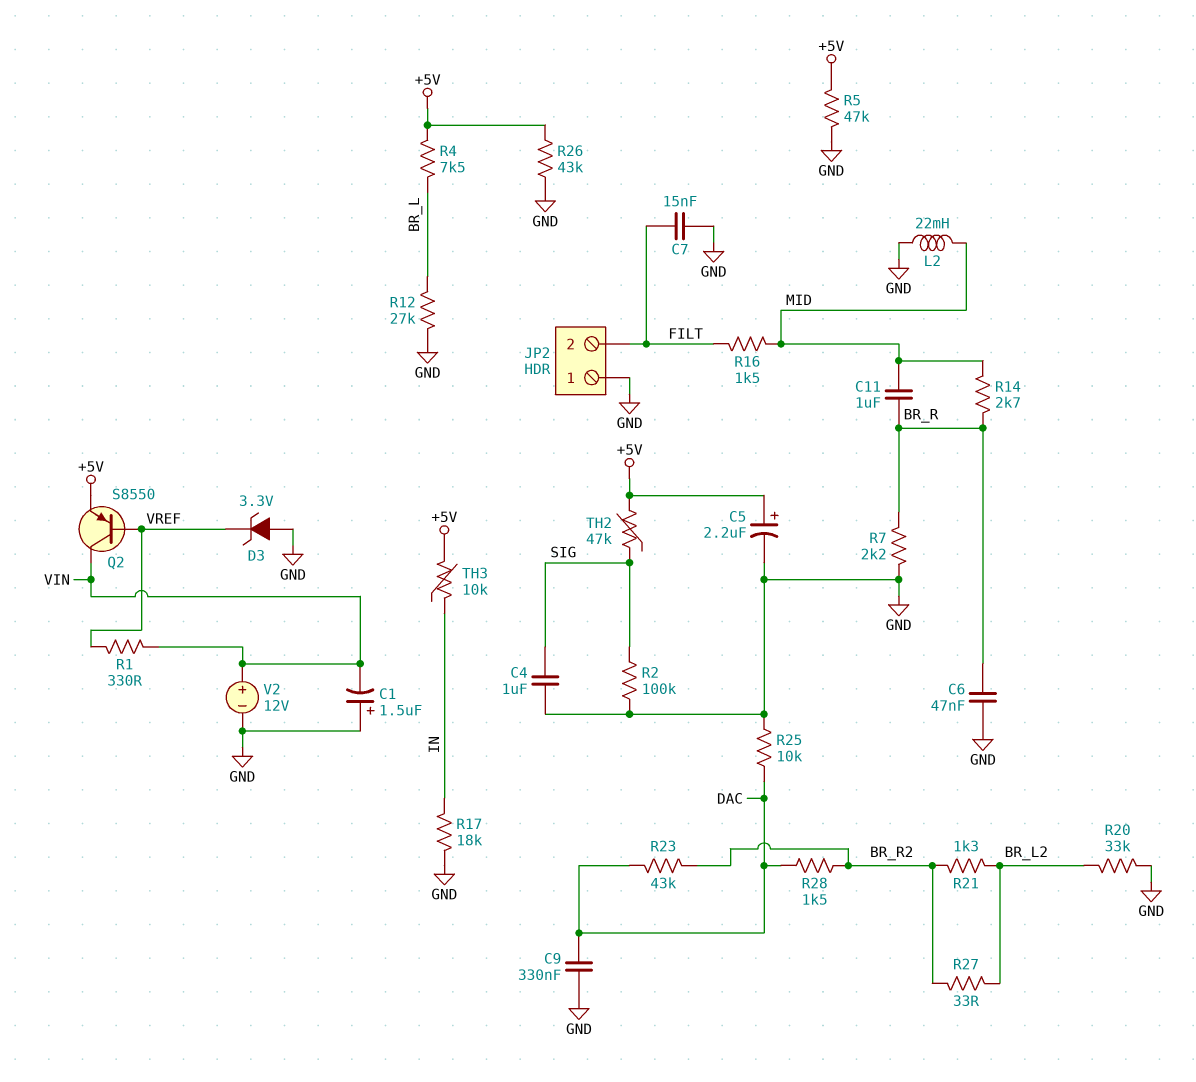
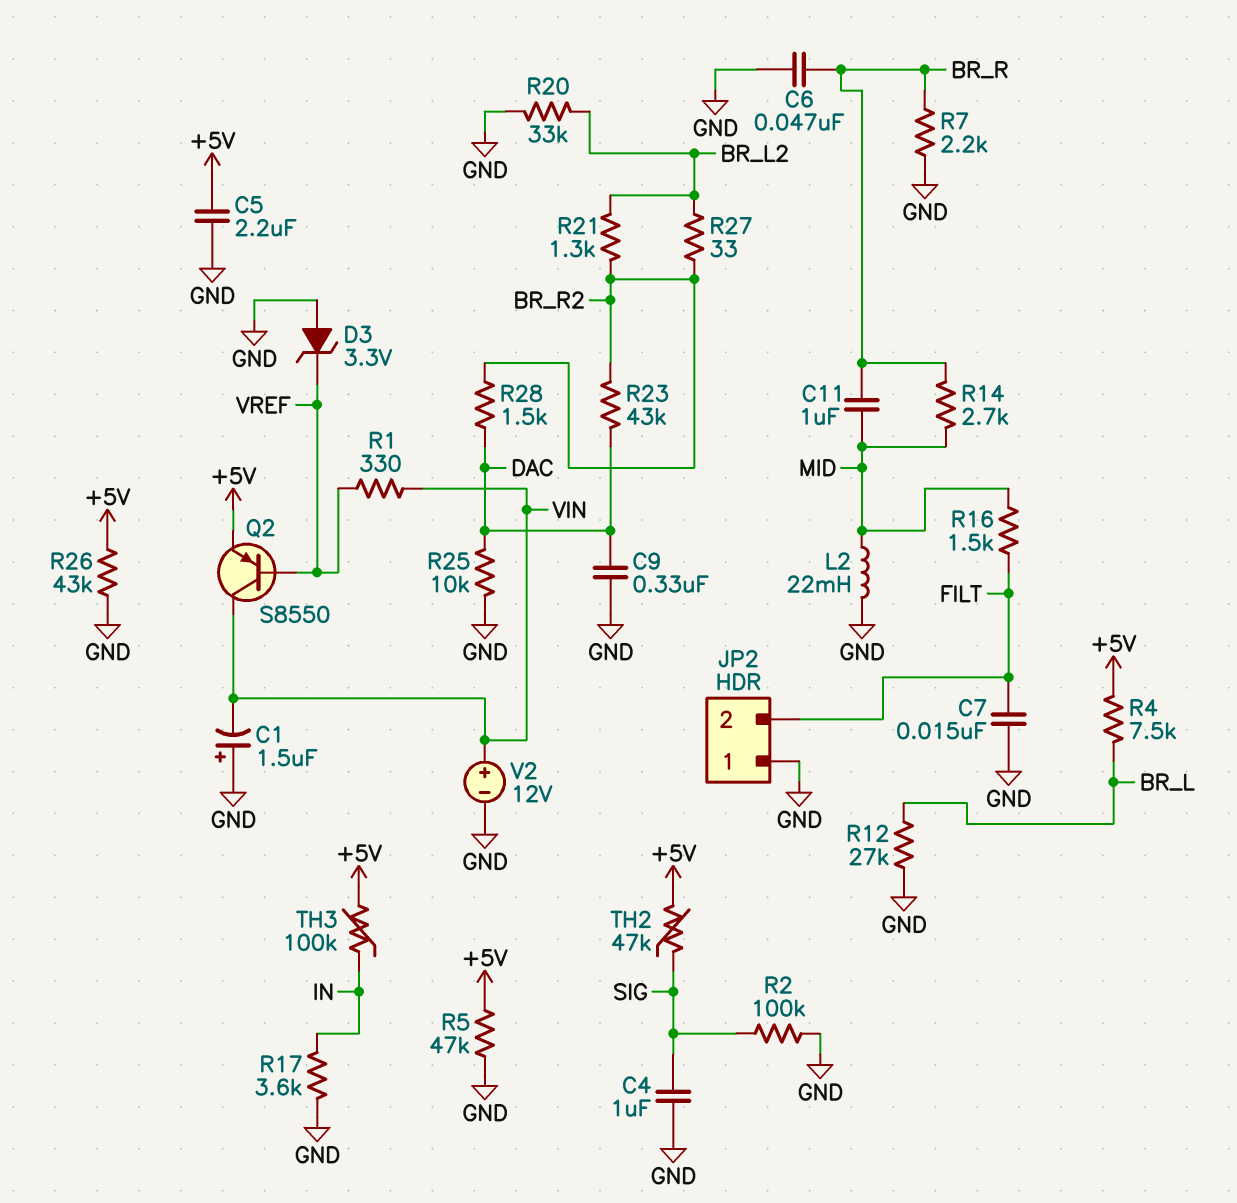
C5: 2.2uF (plus +5V, minus GND) -> 2.2uF (+5V, GND)
R17: 18k (GND, IN) -> 3.6k (GND, IN)
TH3: 10k (+5V, IN) -> 100k (+5V, IN)

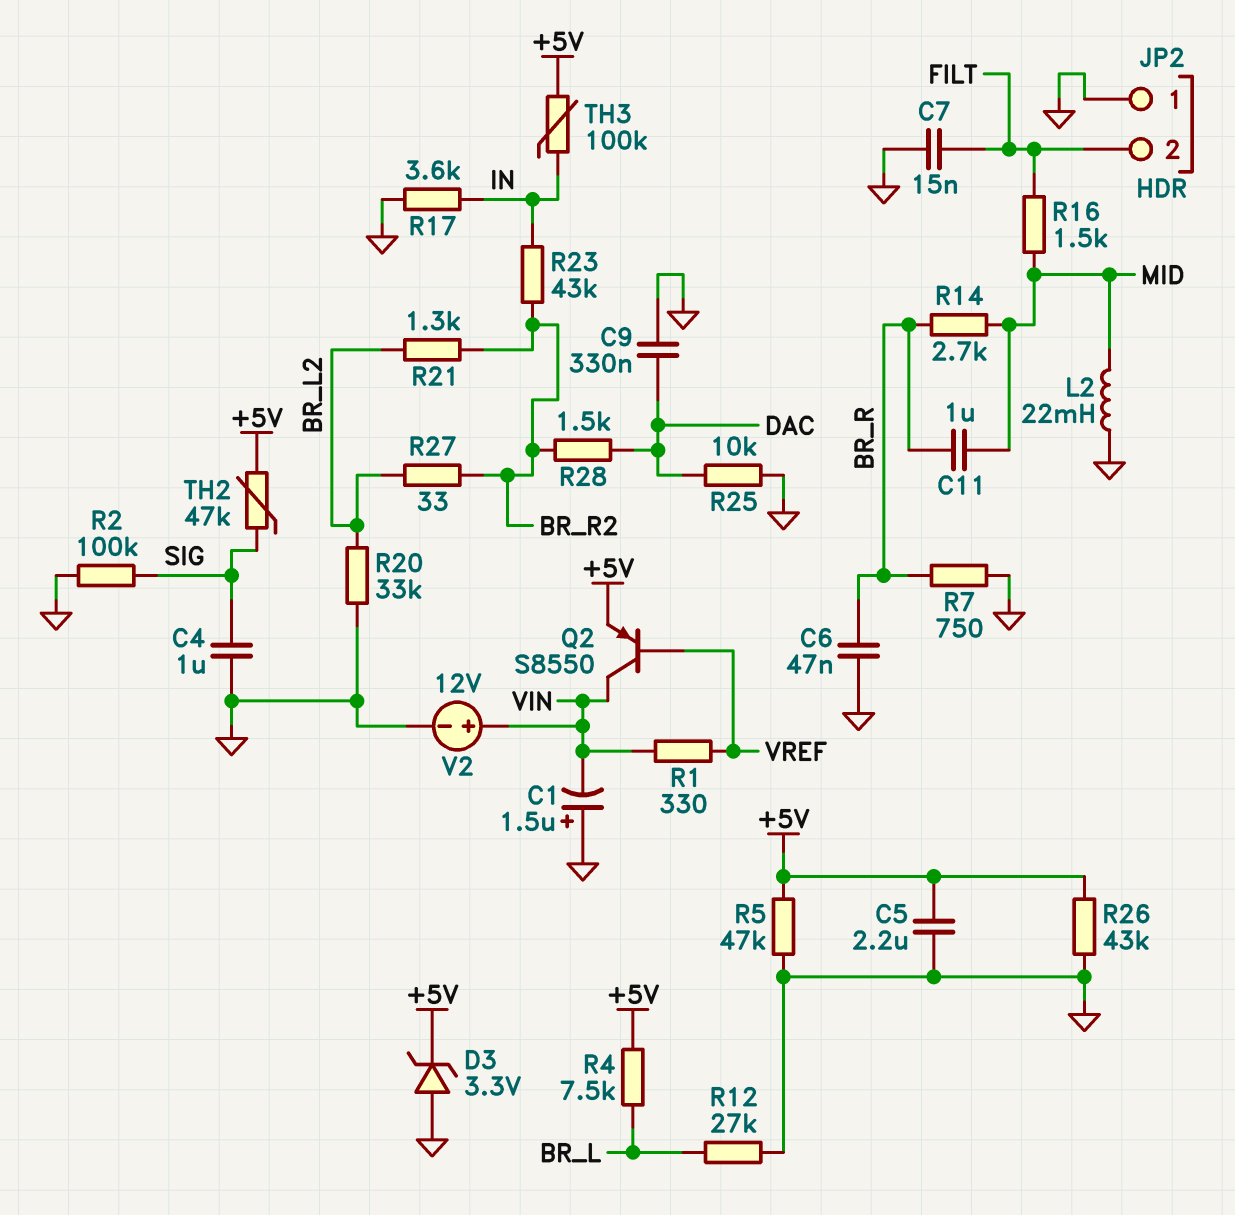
D3: zener 3.3V (A GND, K VREF) -> zener 3.3V (A GND, K +5V)
R7: 2.2k (BR_R, GND) -> 750 (BR_R, GND)
R23: 43k (BR_R2, DAC) -> 43k (BR_R2, IN)

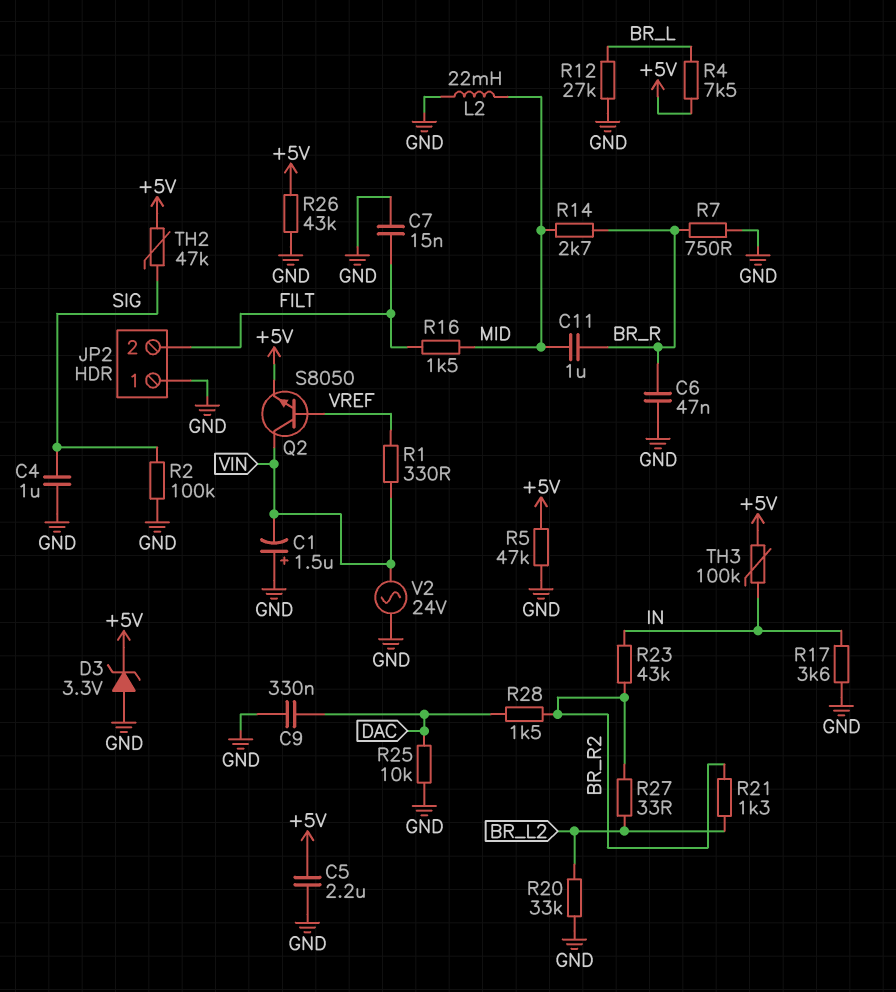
Q2: PNP S8550 (B VREF, C VIN, E +5V) -> NPN S8050 (B VREF, C VIN, E +5V)
V2: 12V (plus VIN, minus GND) -> AC 24V (GND, VIN)

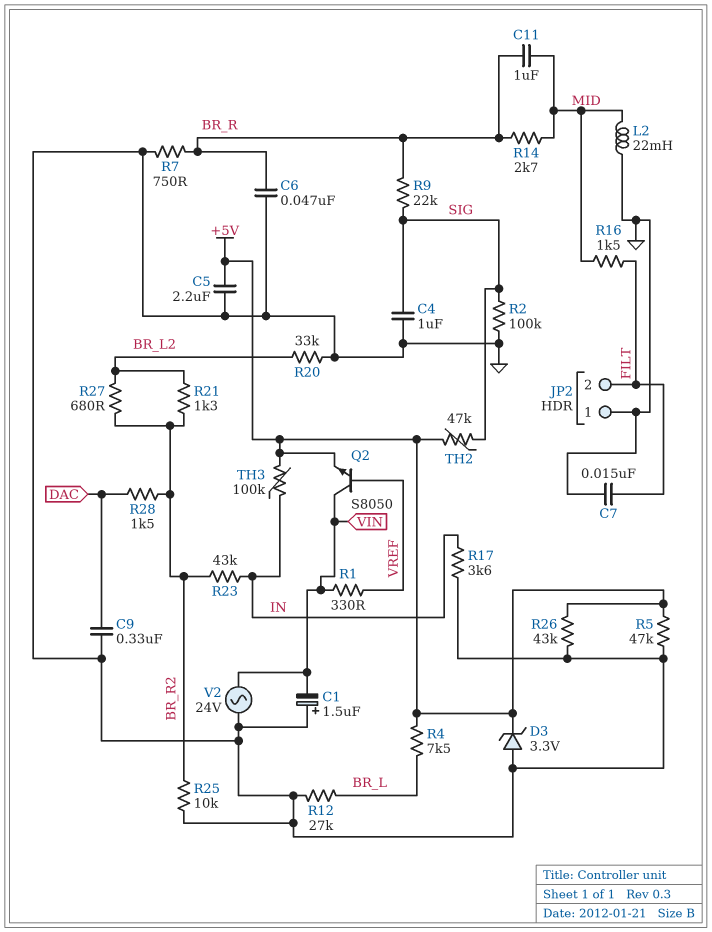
R9: none -> 22k (BR_R, SIG)
R25: 10k (DAC, GND) -> 10k (BR_R2, GND)
R27: 33 (BR_L2, BR_R2) -> 680 (BR_L2, BR_R2)

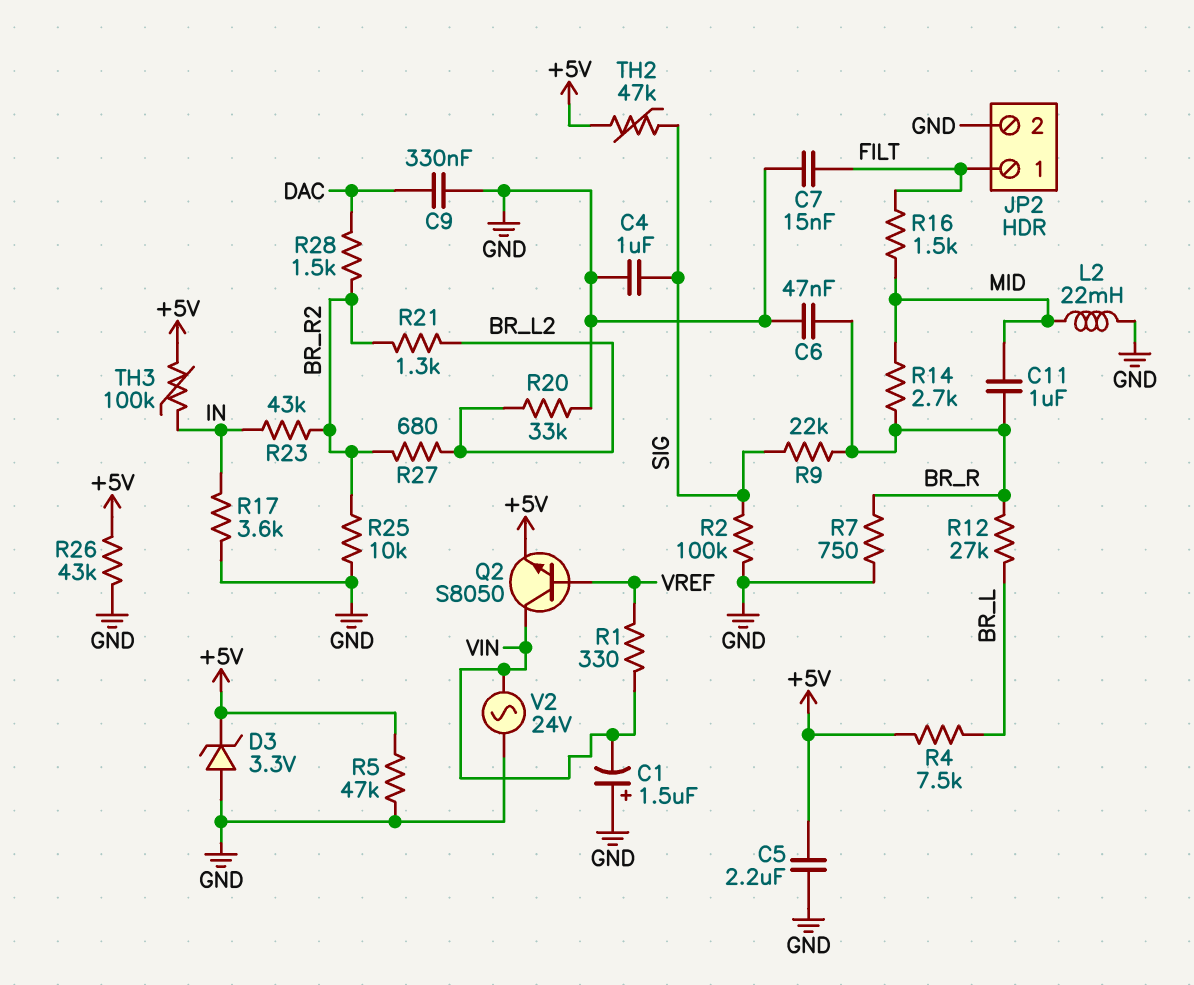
JP2 pin 1: GND -> FILT
JP2 pin 2: FILT -> GND
R12: 27k (BR_L, GND) -> 27k (BR_L, BR_R)

